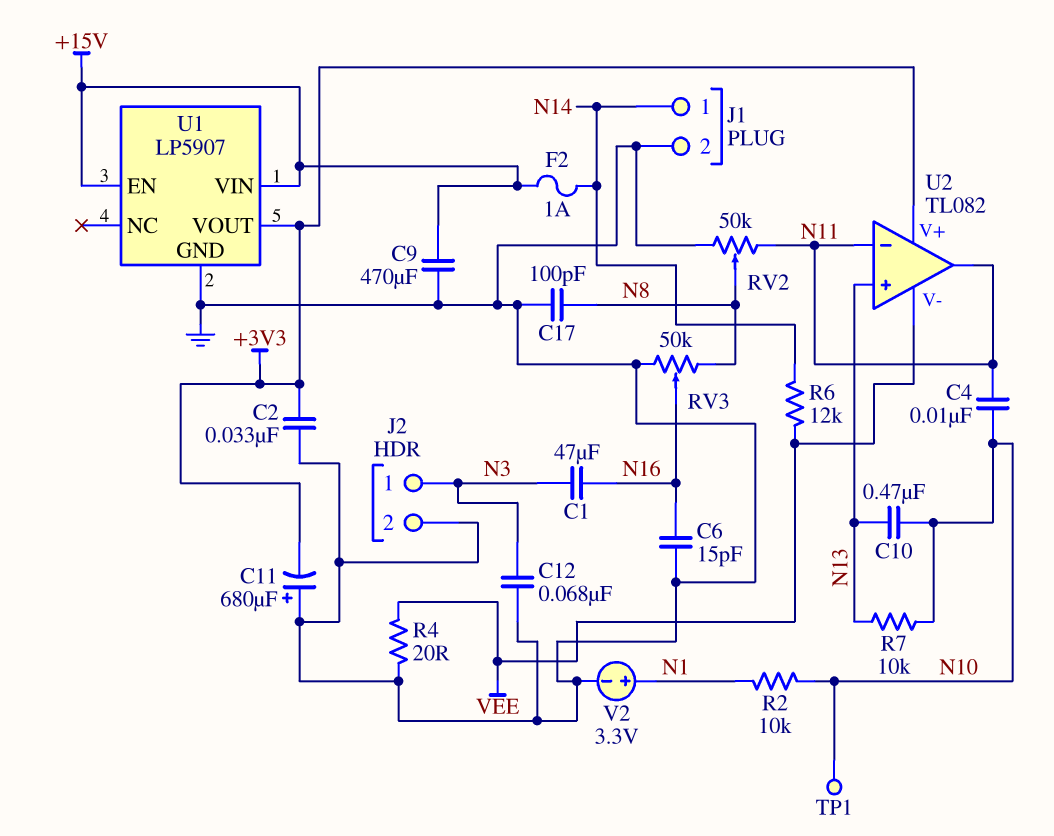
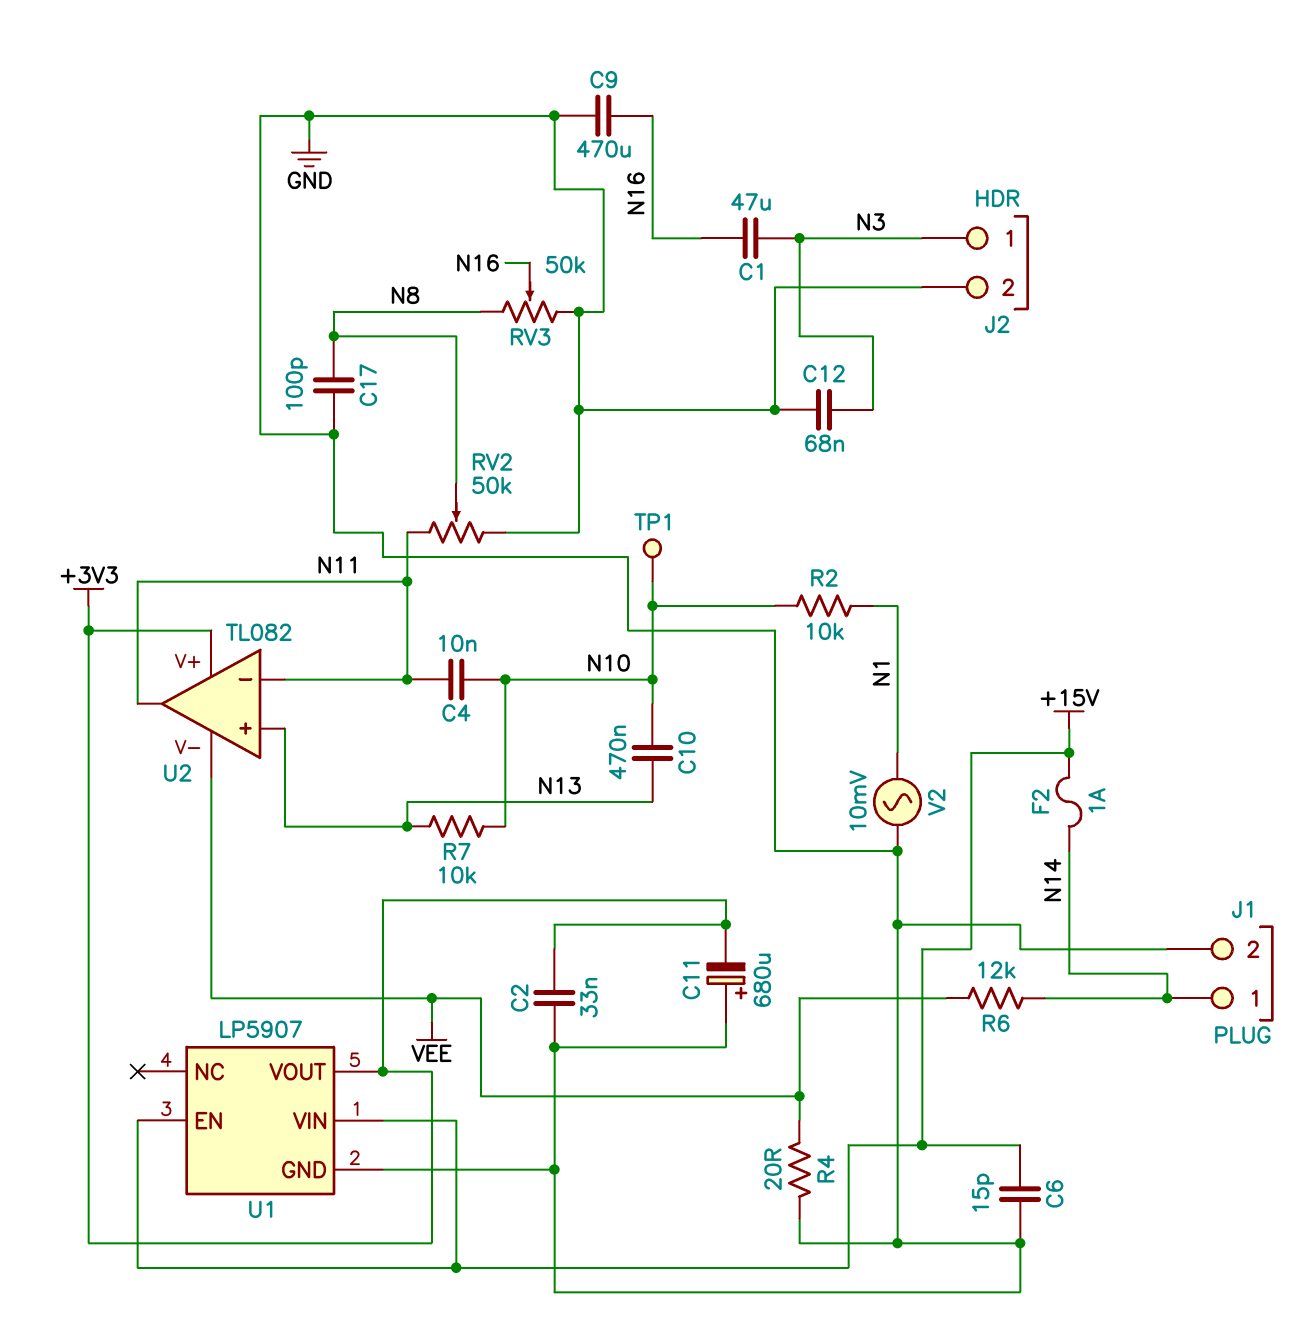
C6: 15pF (GND, N16) -> 15pF (+15V, GND)
C9: 470uF (+15V, GND) -> 470uF (GND, N16)
V2: 3.3V (plus N1, minus GND) -> AC 10mV (GND, N1)

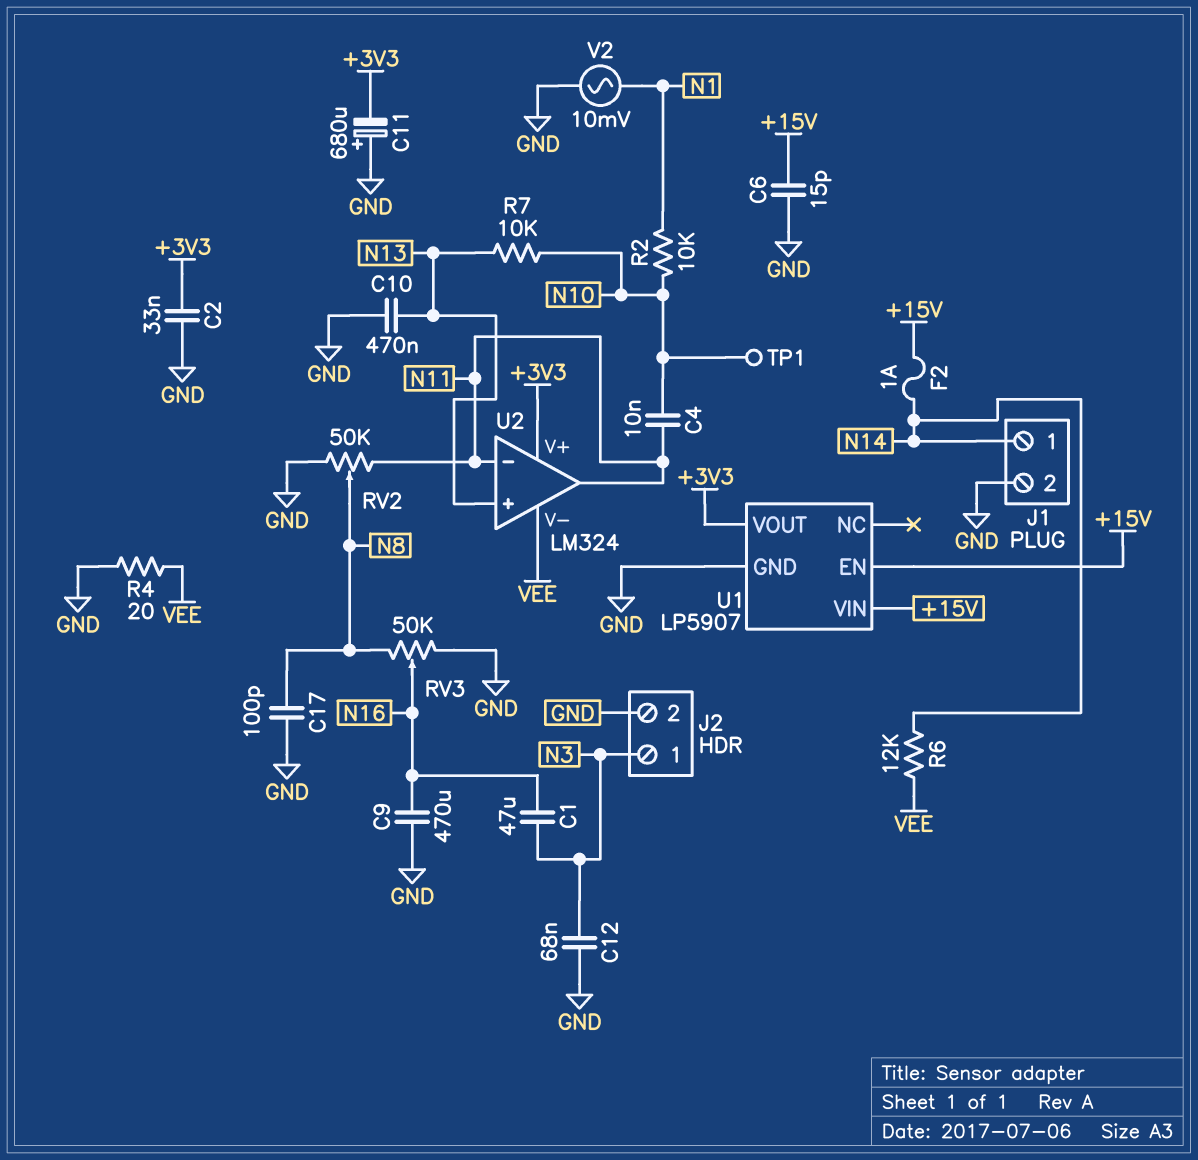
C10: 470nF (N10, N13) -> 470nF (GND, N13)
U2: TL082 -> LM324

